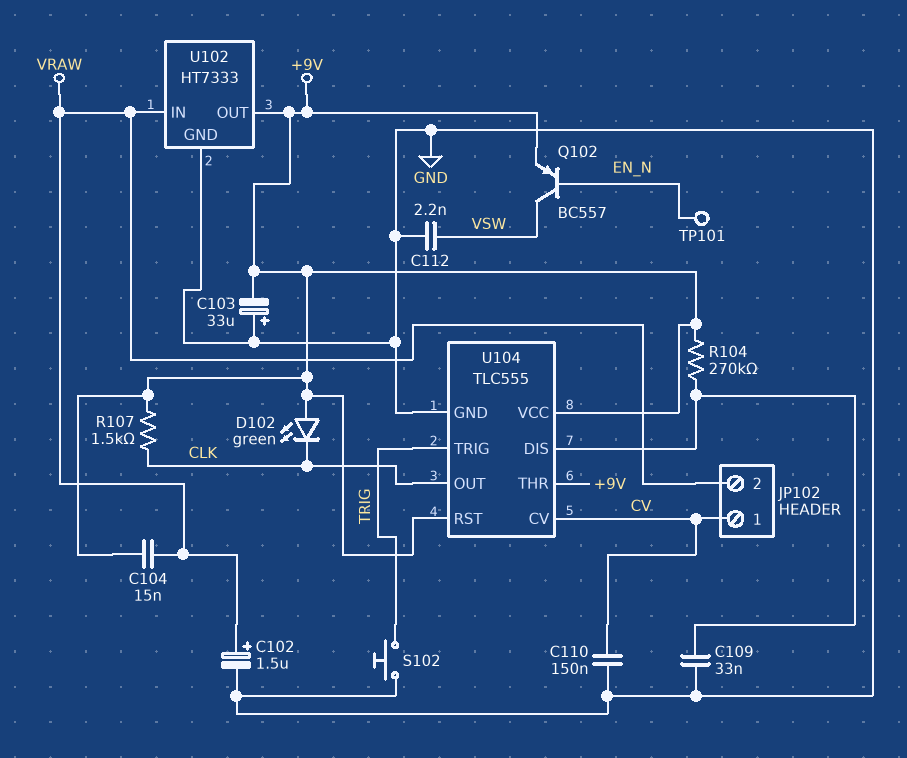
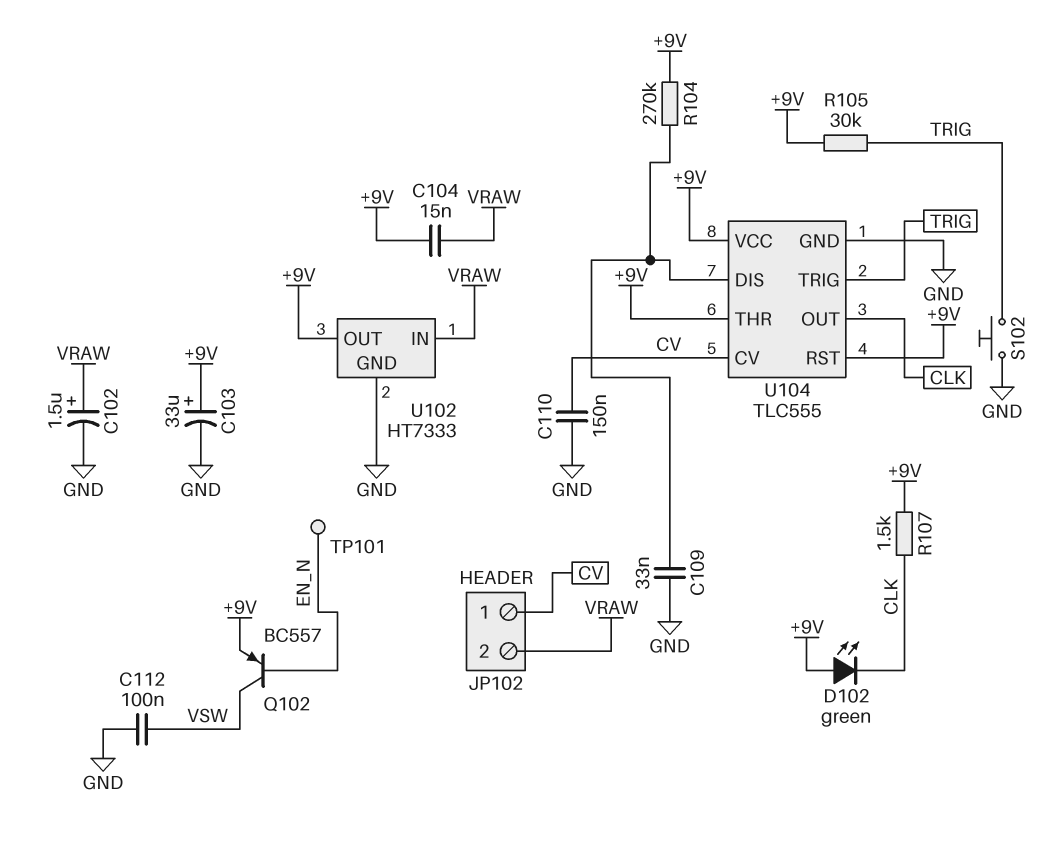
C103: 33uF (plus GND, minus +9V) -> 33uF (plus +9V, minus GND)
C112: 2.2nF (GND, VSW) -> 100nF (GND, VSW)
R105: none -> 30k (+9V, TRIG)

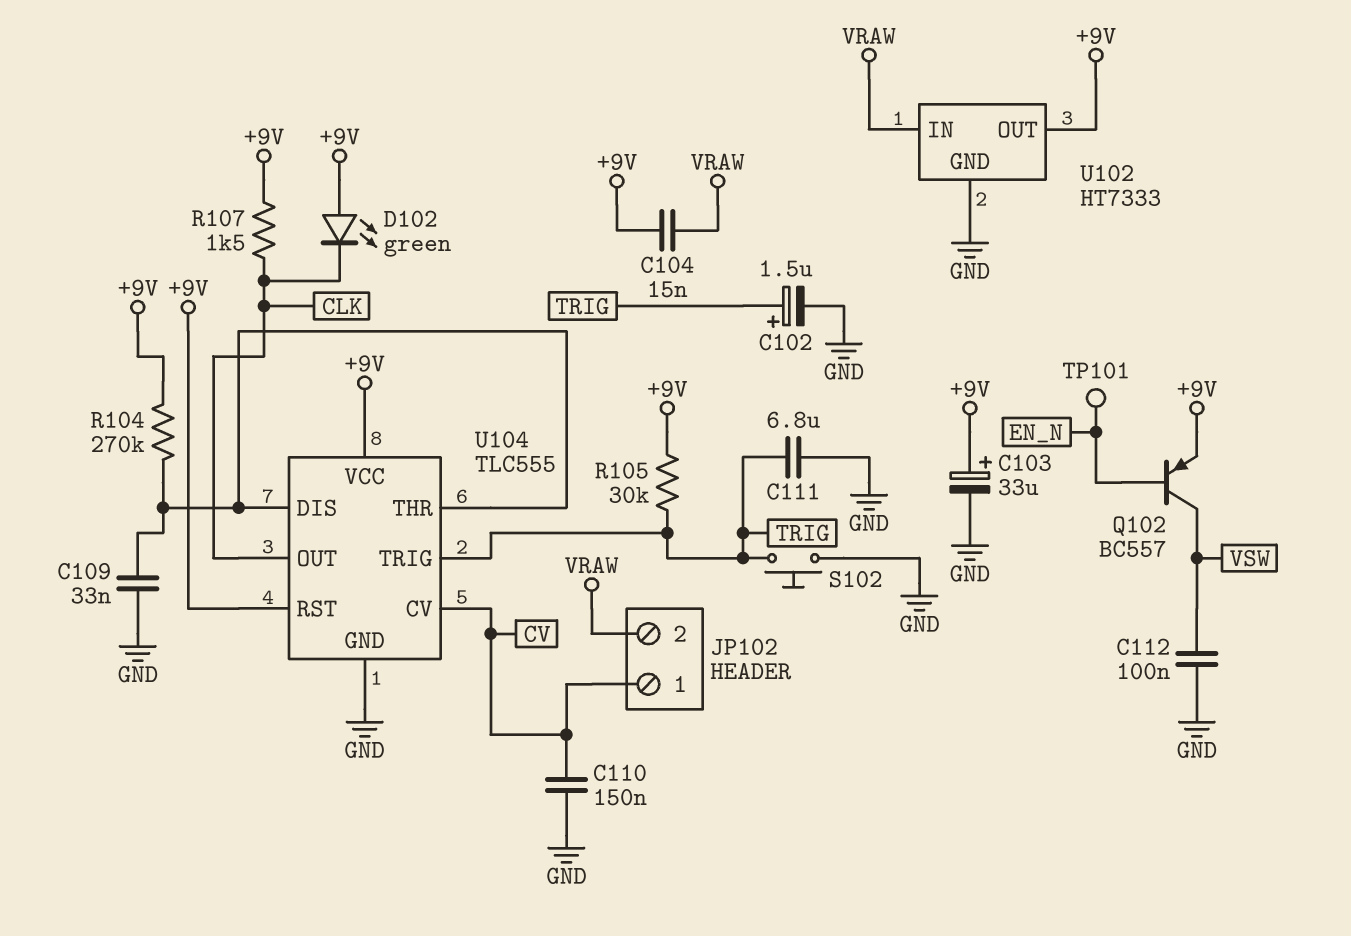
C102: 1.5uF (plus VRAW, minus GND) -> 1.5uF (plus TRIG, minus GND)
C111: none -> 6.8uF (GND, TRIG)
U104 pin THR: +9V -> U104/DIS

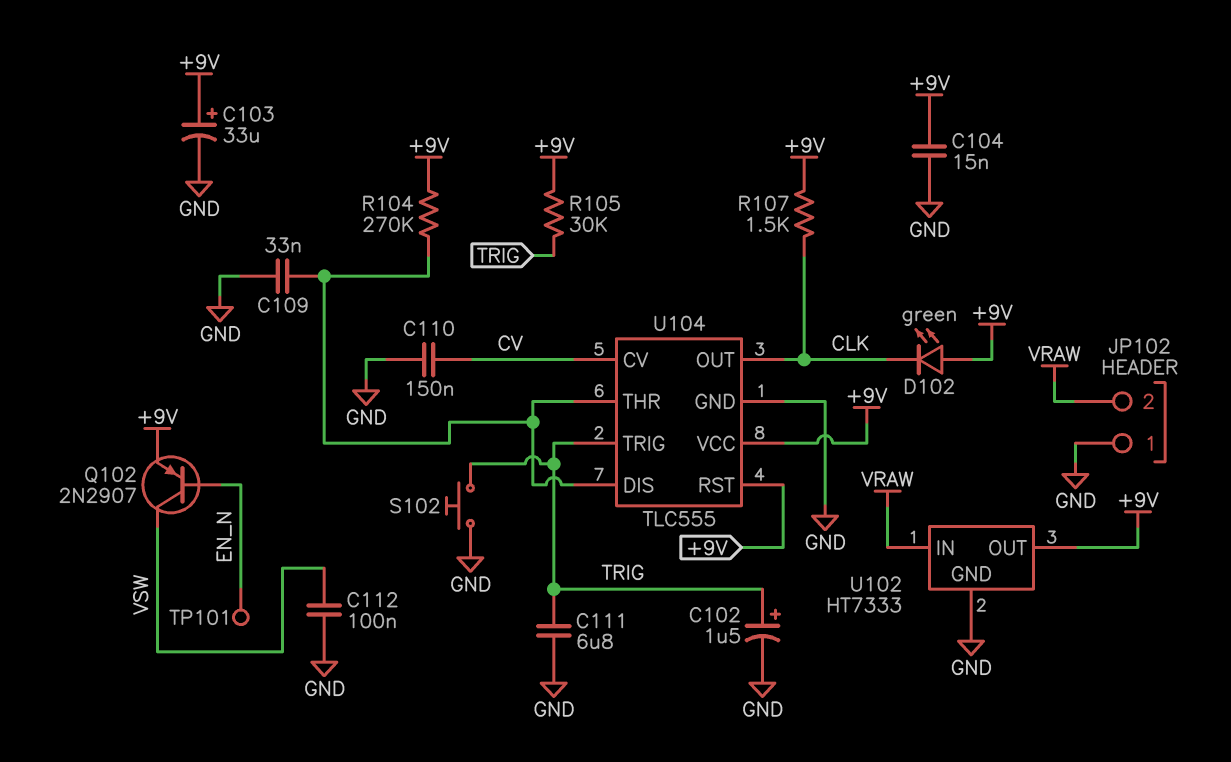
C104: 15nF (+9V, VRAW) -> 15nF (+9V, GND)
JP102 pin 1: CV -> GND
Q102: PNP BC557 (B EN_N, C VSW, E +9V) -> PNP 2N2907 (B EN_N, C VSW, E +9V)

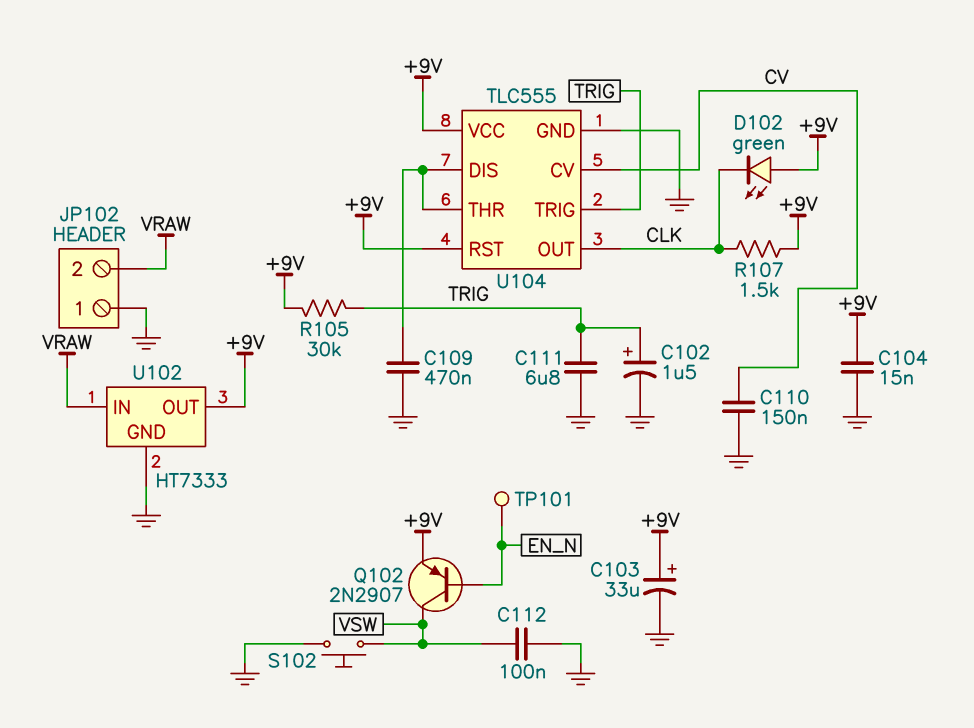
C109: 33nF (GND, U104/DIS) -> 470nF (GND, U104/DIS)
R104: 270k (+9V, U104/DIS) -> none
S102: button (GND, TRIG) -> button (GND, VSW)

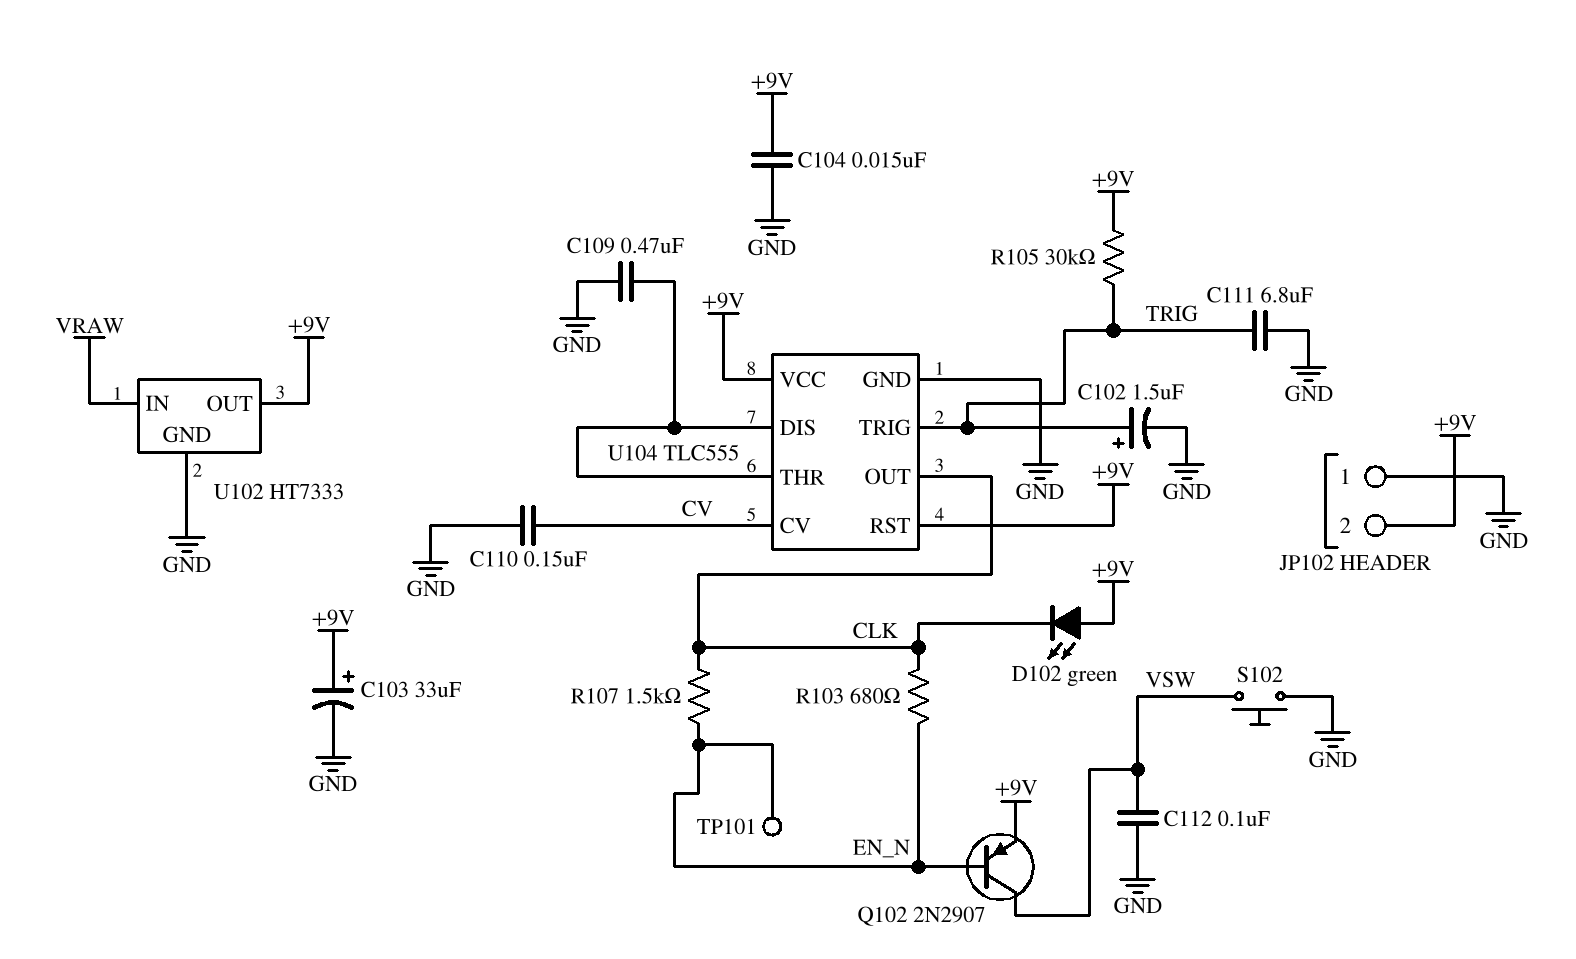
JP102 pin 2: VRAW -> +9V
R103: none -> 680 (CLK, EN_N)
R107: 1.5k (+9V, CLK) -> 1.5k (CLK, EN_N)

